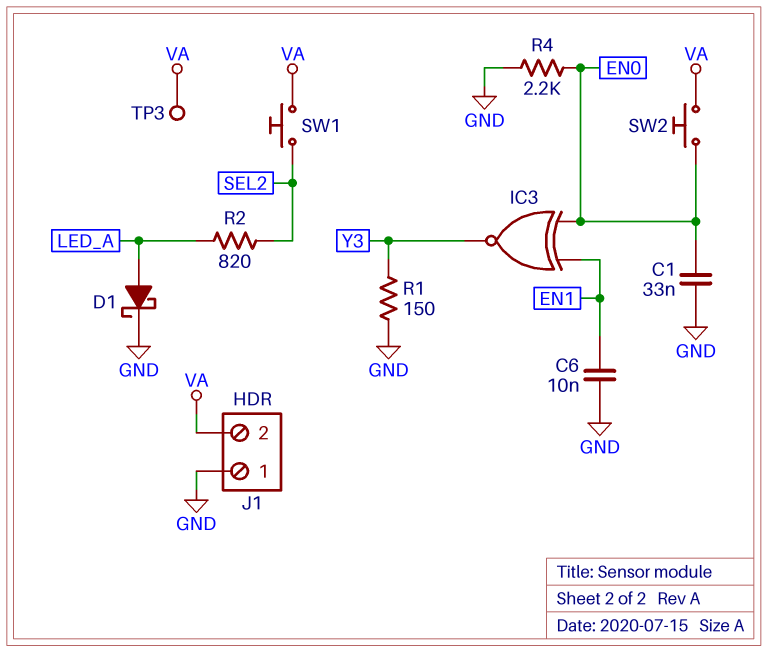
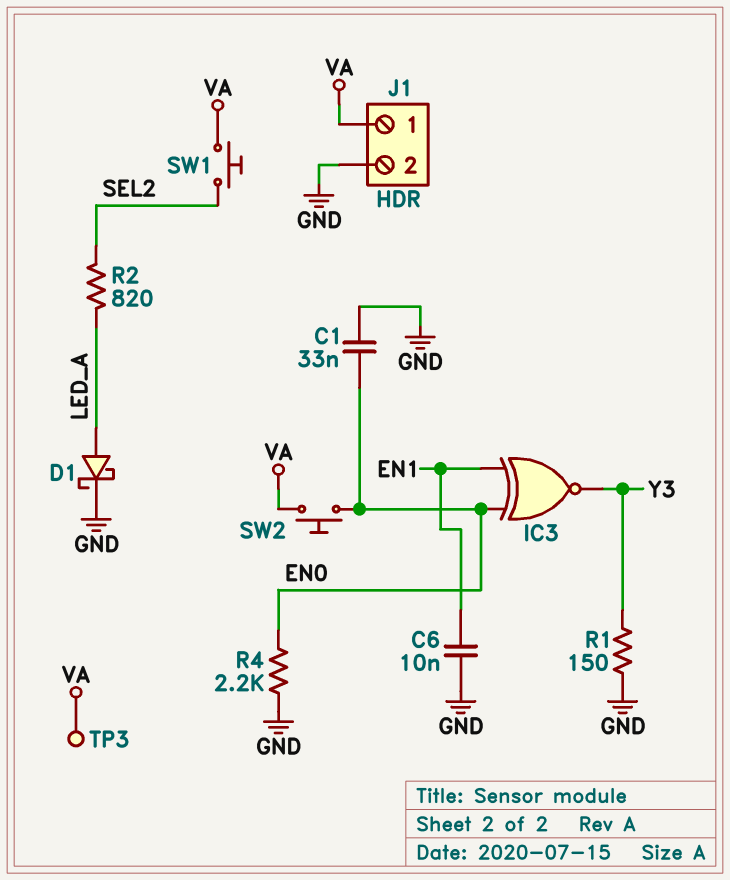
J1 pin 1: GND -> VA
J1 pin 2: VA -> GND

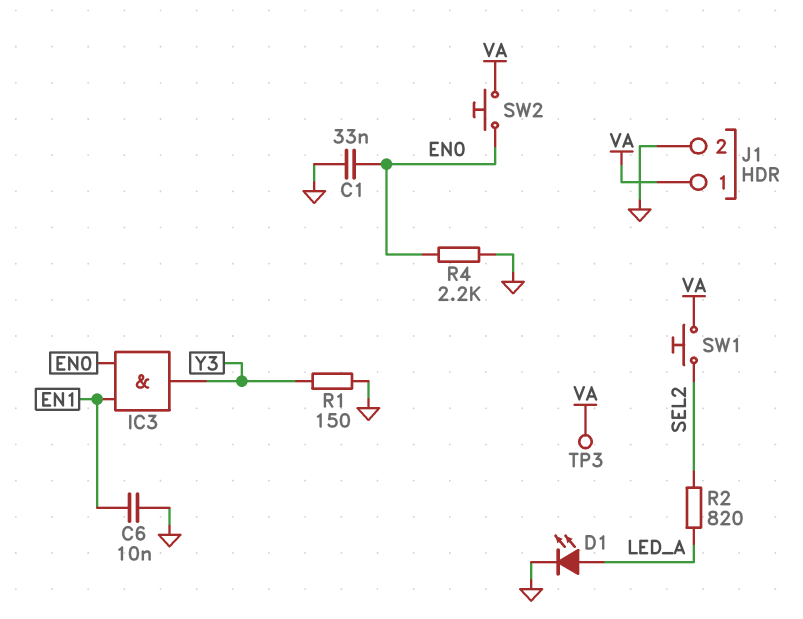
D1: schottky (A LED_A, K GND) -> LED (A LED_A, K GND)
IC3: XNOR (in EN0, in EN1, out Y3) -> AND (in EN0, in EN1, out Y3)

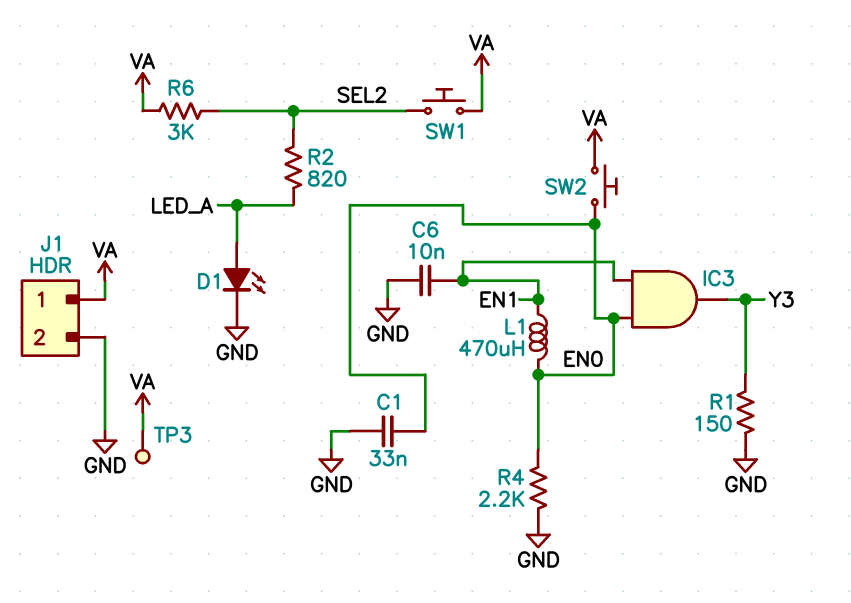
L1: none -> 470uH (EN0, EN1)
R6: none -> 3k (SEL2, VA)

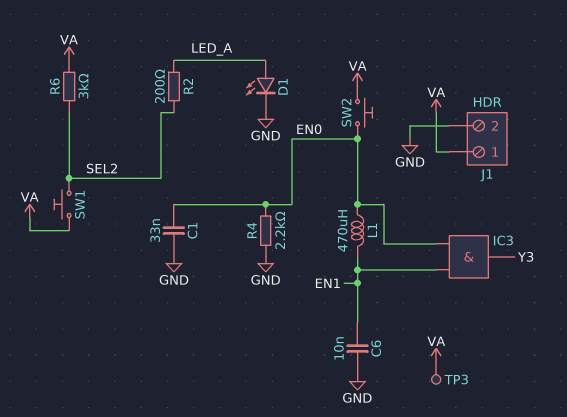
R1: 150 (GND, Y3) -> none
R2: 820 (LED_A, SEL2) -> 200 (LED_A, SEL2)

